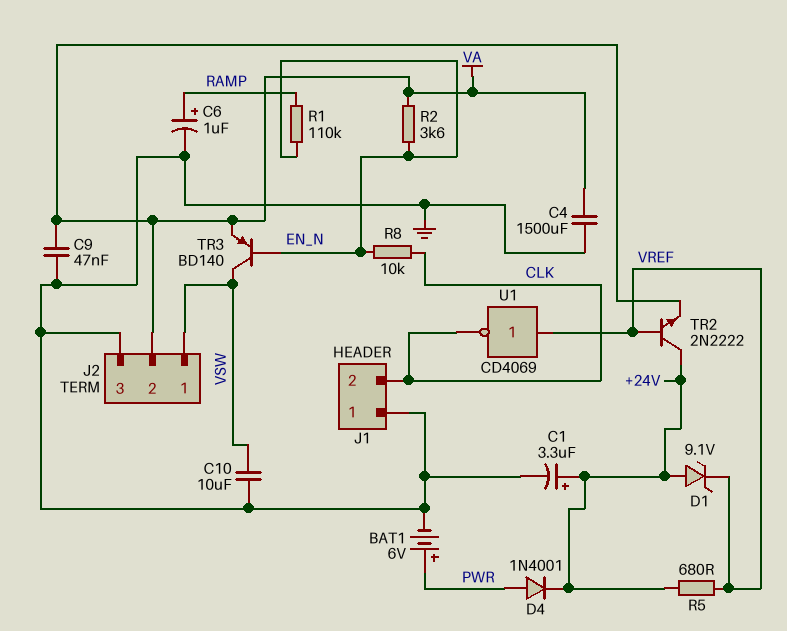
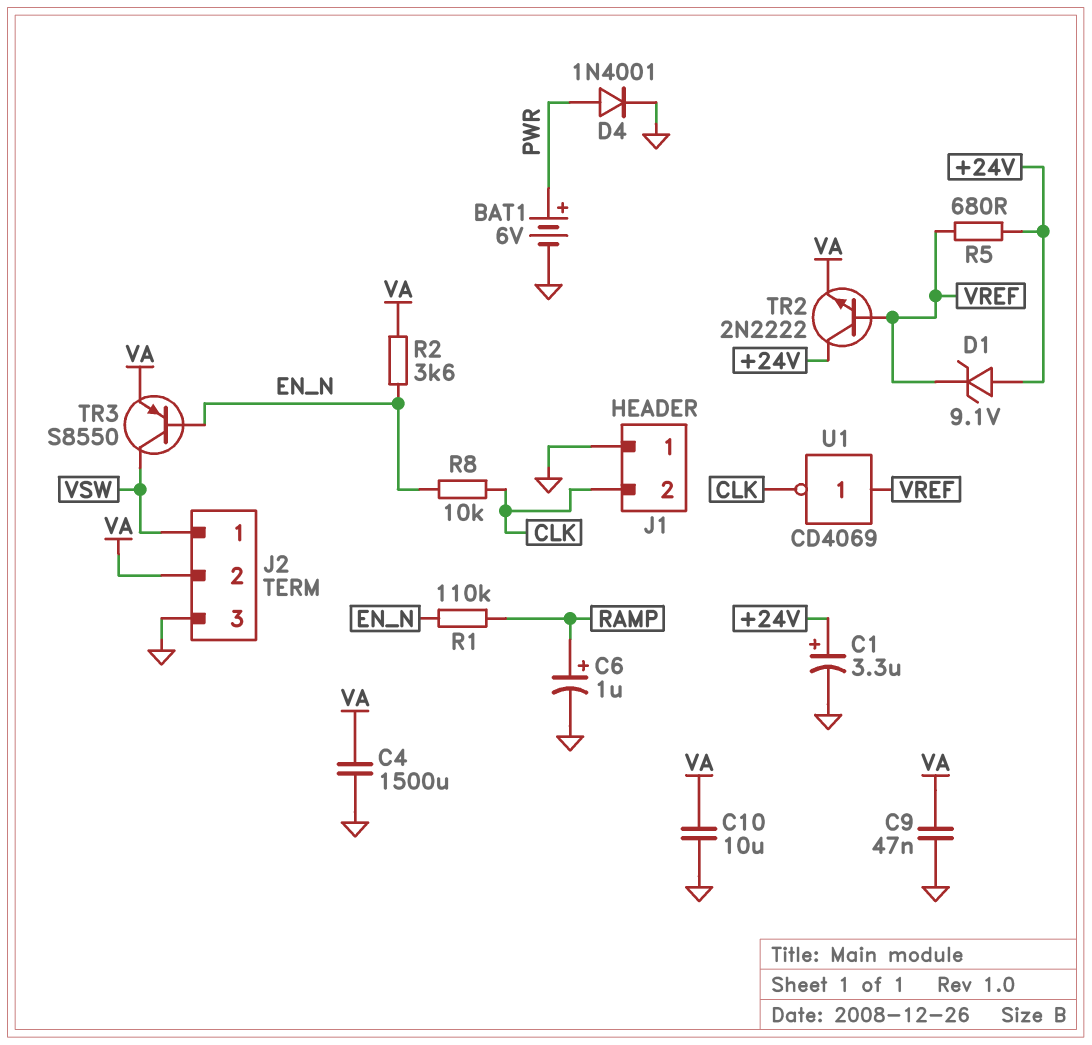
C10: 10uF (GND, VSW) -> 10uF (GND, VA)
D4: diode 1N4001 (A PWR, K +24V) -> diode 1N4001 (A PWR, K GND)
TR3: PNP BD140 (B EN_N, C VSW, E VA) -> PNP S8550 (B EN_N, C VSW, E VA)

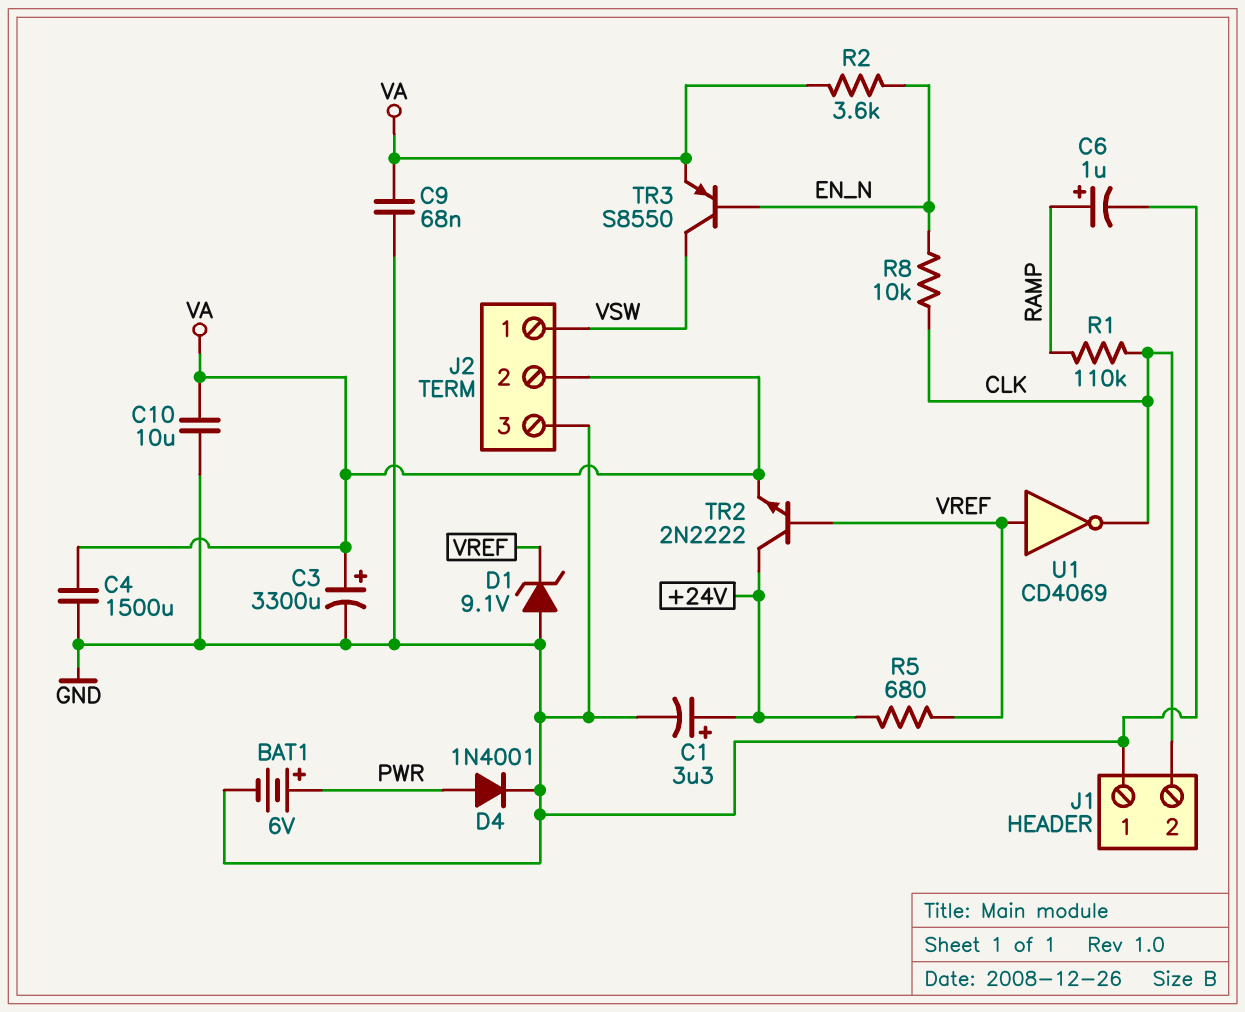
C3: none -> 3300uF (plus VA, minus GND)
C9: 47nF (GND, VA) -> 68nF (GND, VA)
D1: zener 9.1V (A +24V, K VREF) -> zener 9.1V (A GND, K VREF)
R1: 110k (EN_N, RAMP) -> 110k (CLK, RAMP)

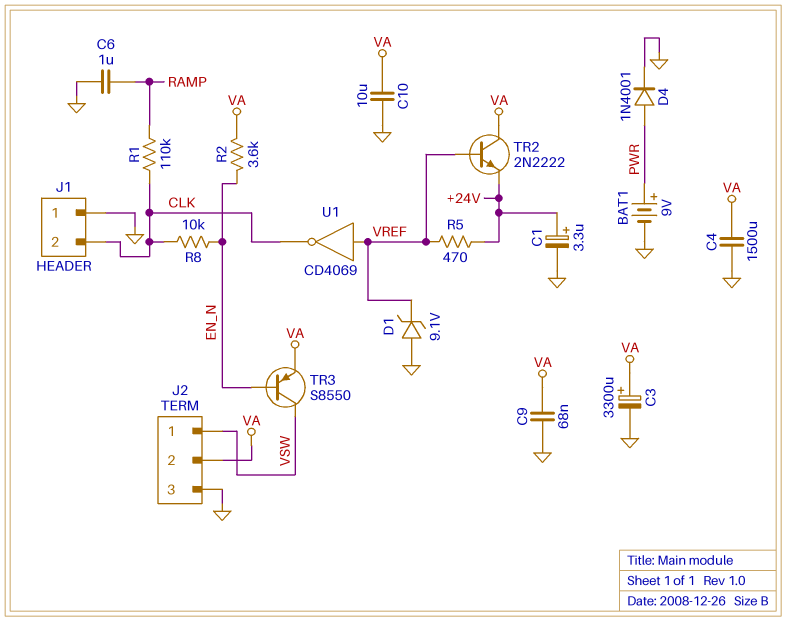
BAT1: 6V (plus PWR, minus GND) -> 9V (plus PWR, minus GND)
C6: 1uF (plus RAMP, minus GND) -> 1uF (GND, RAMP)
R5: 680 (+24V, VREF) -> 470 (+24V, VREF)
TR2: NPN 2N2222 (B VREF, C +24V, E VA) -> NPN 2N2222 (B VREF, C VA, E +24V)

